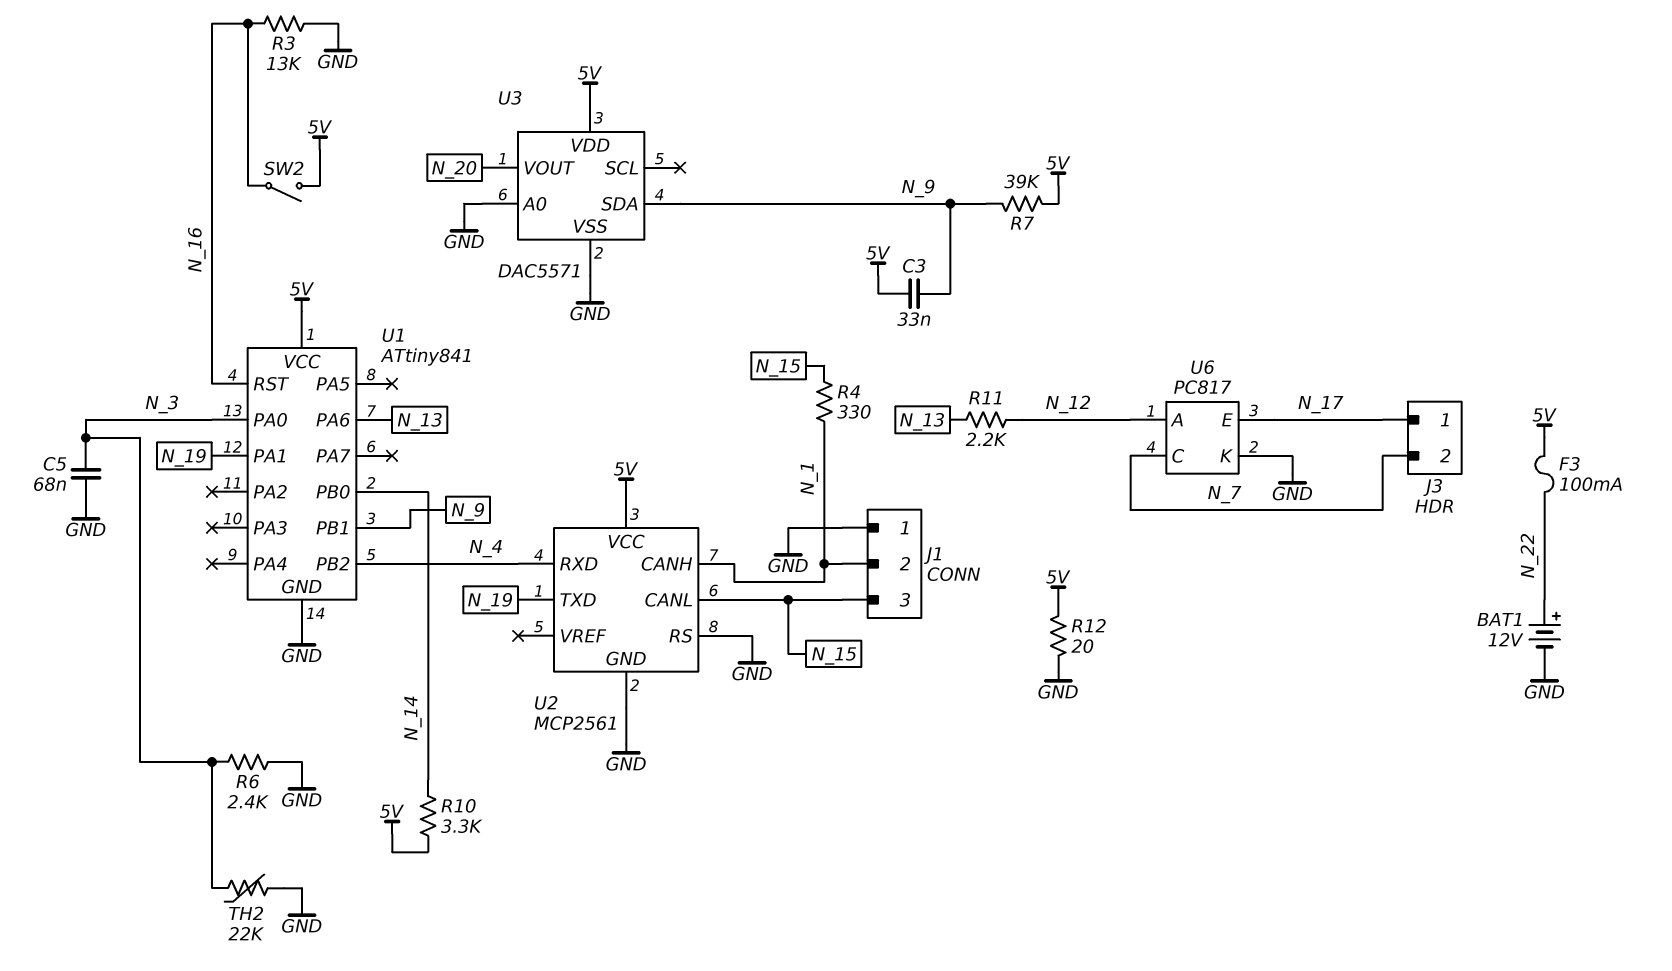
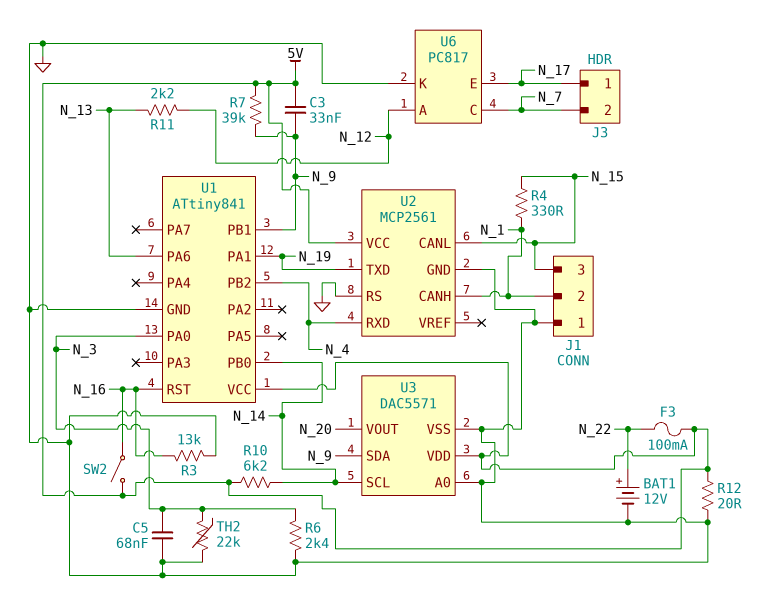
R10: 3.3k (5V, N_14) -> 6.2k (5V, N_14)
U3 pin SCL: none -> N_14

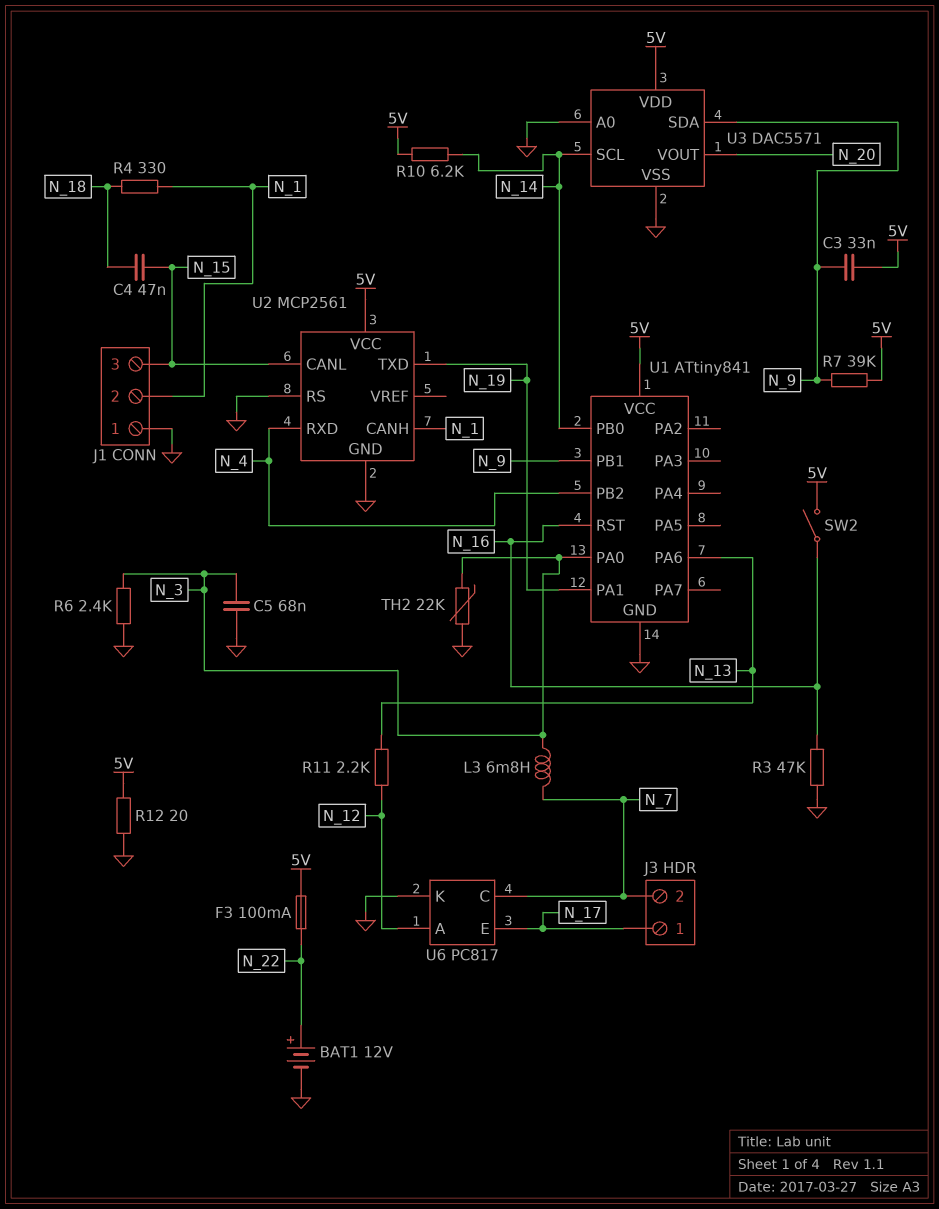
C4: none -> 47nF (N_15, N_18)
L3: none -> 6.8mH (N_3, N_7)
R3: 13k (GND, N_16) -> 47k (GND, N_16)
R4: 330 (N_1, N_15) -> 330 (N_1, N_18)

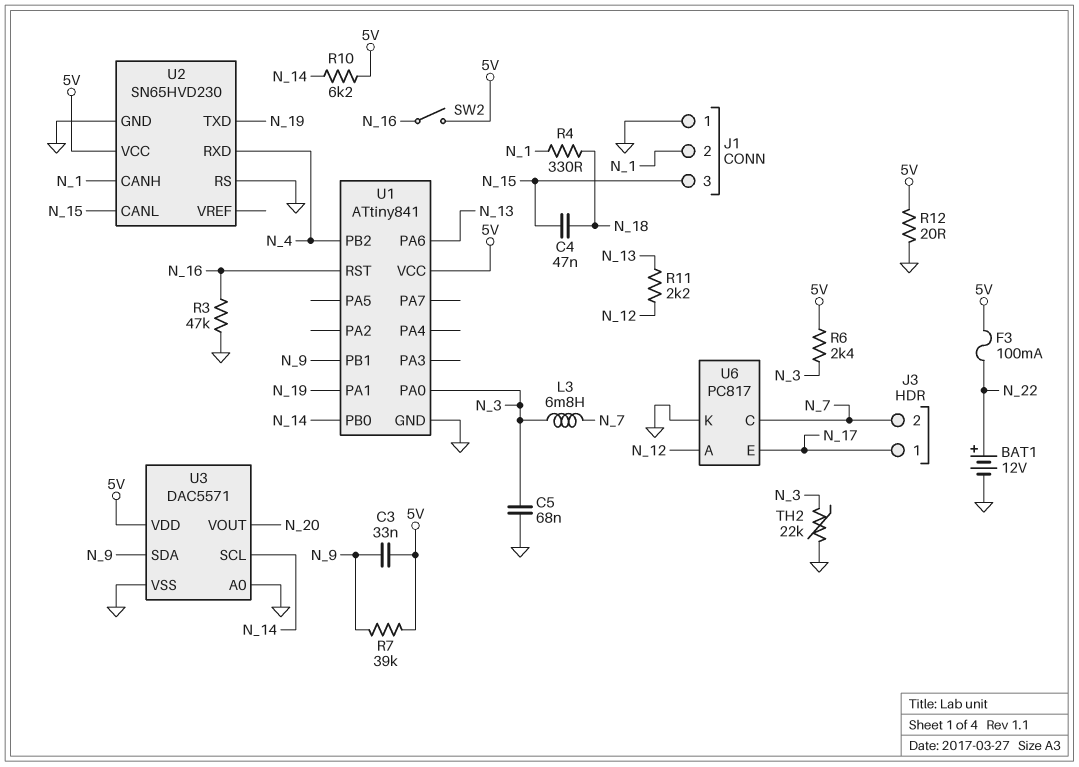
R6: 2.4k (GND, N_3) -> 2.4k (5V, N_3)
U2: MCP2561 -> SN65HVD230

